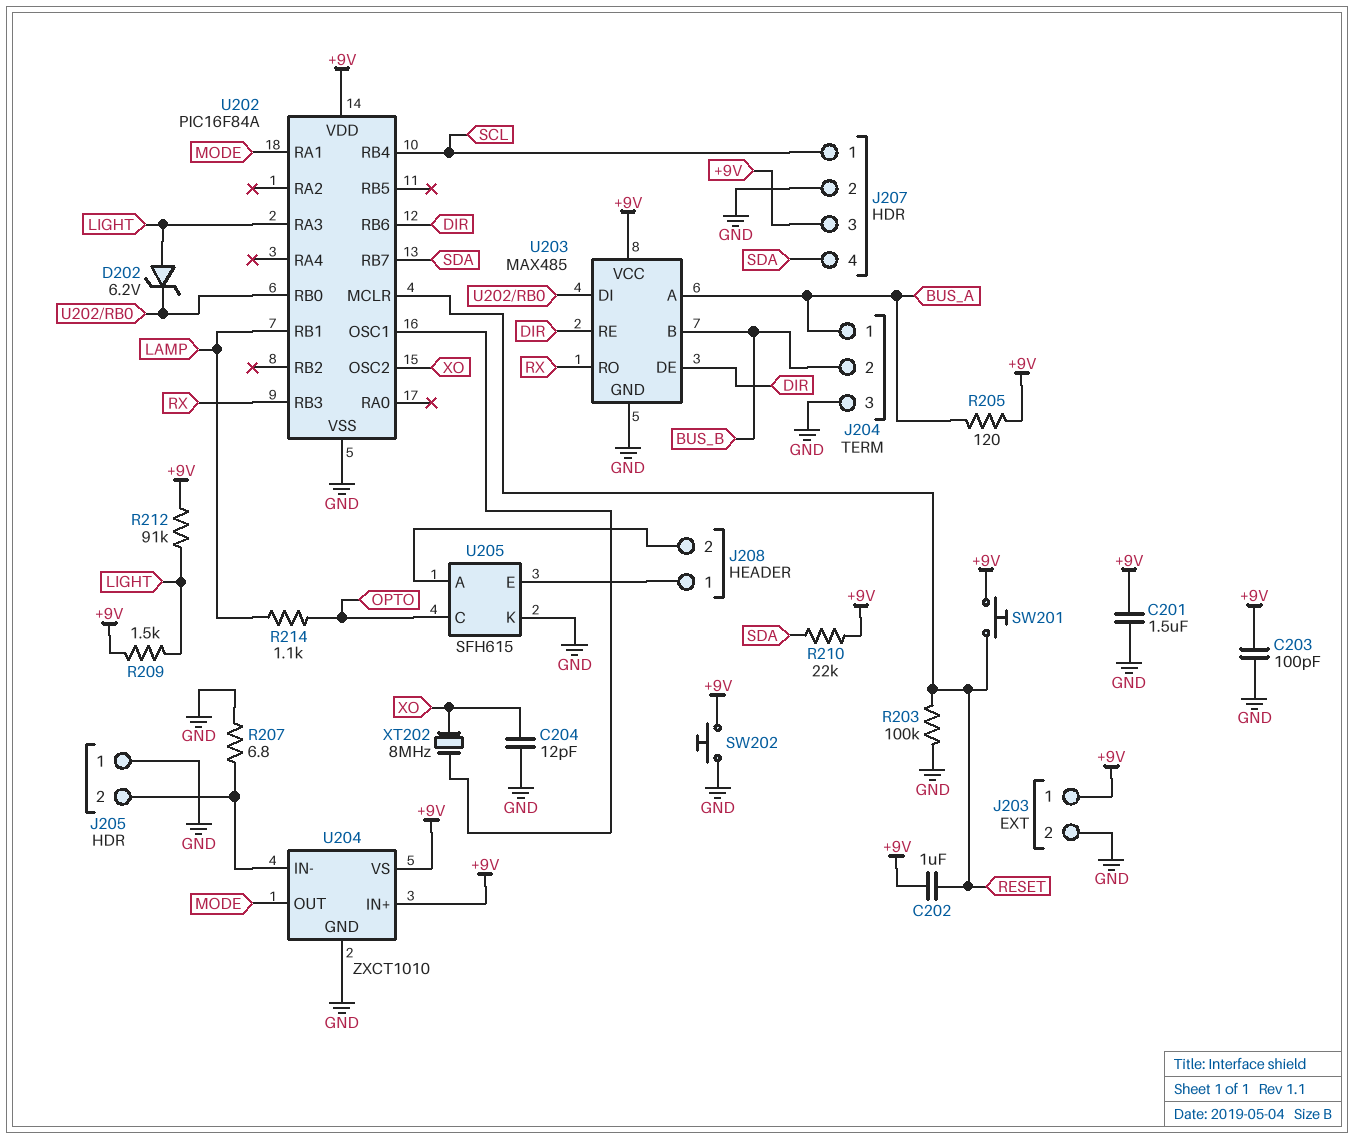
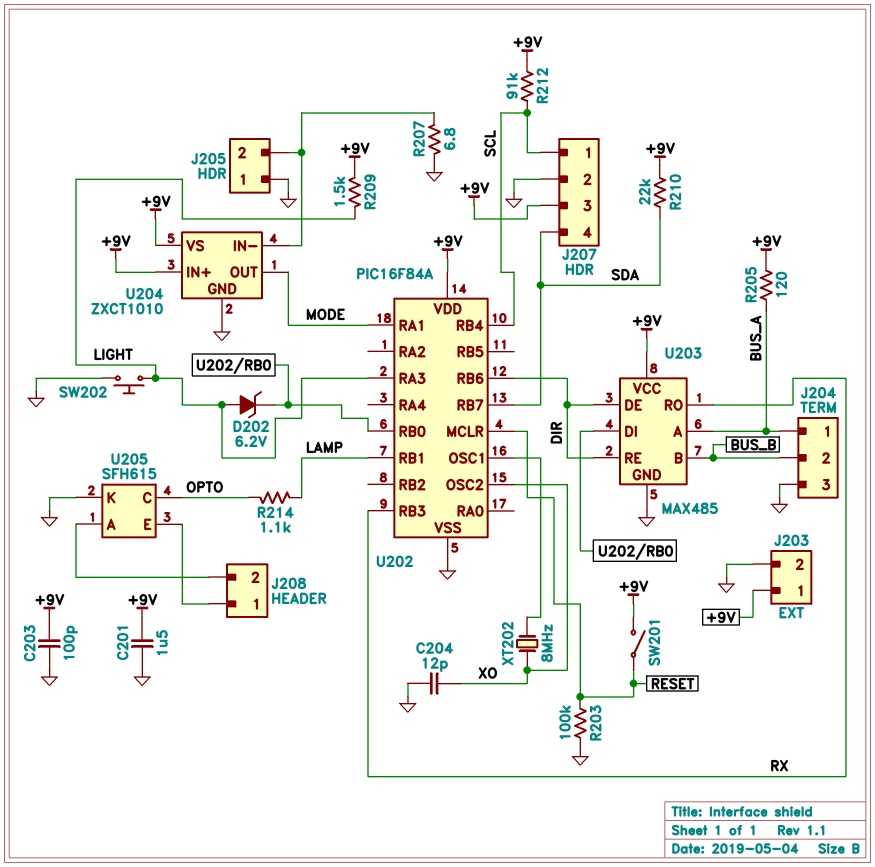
C202: 1uF (+9V, RESET) -> none
R212: 91k (+9V, LIGHT) -> 91k (+9V, SCL)
SW201: button (+9V, RESET) -> switch (+9V, RESET)
SW202: button (+9V, GND) -> button (GND, LIGHT)

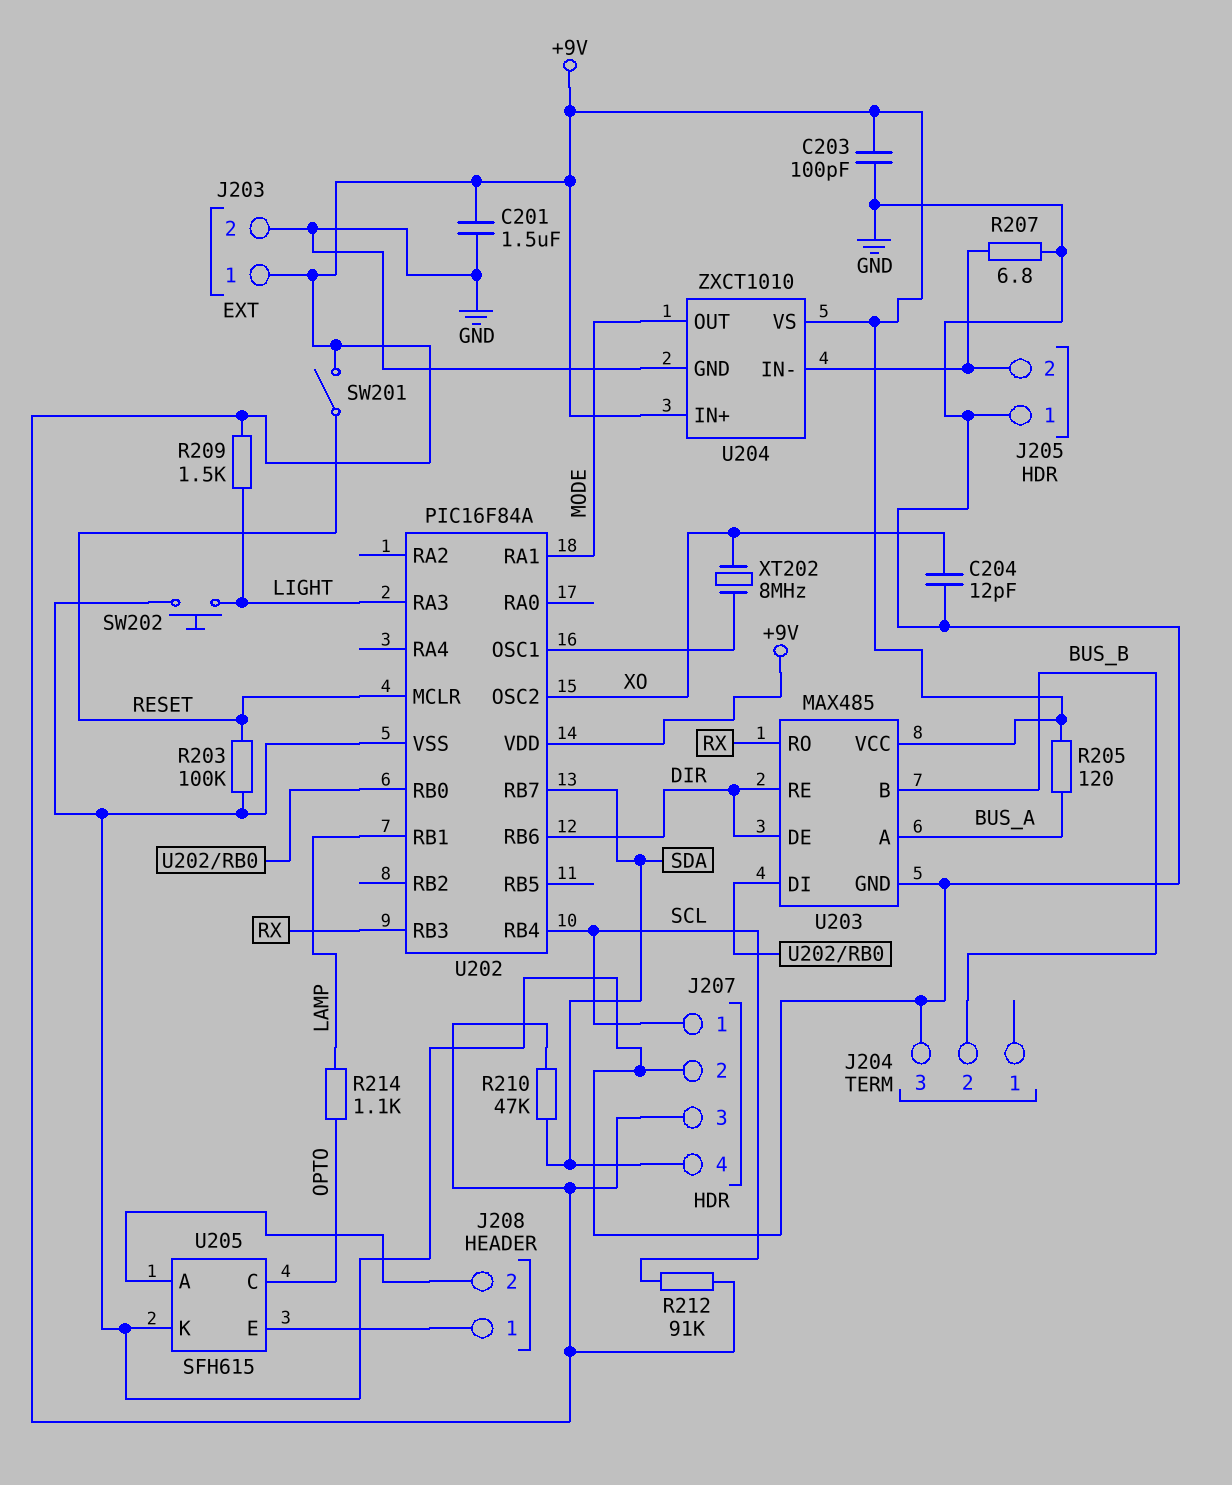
D202: zener 6.2V (A LIGHT, K U202/RB0) -> none
J204 pin 1: BUS_A -> none
R210: 22k (+9V, SDA) -> 47k (+9V, SDA)

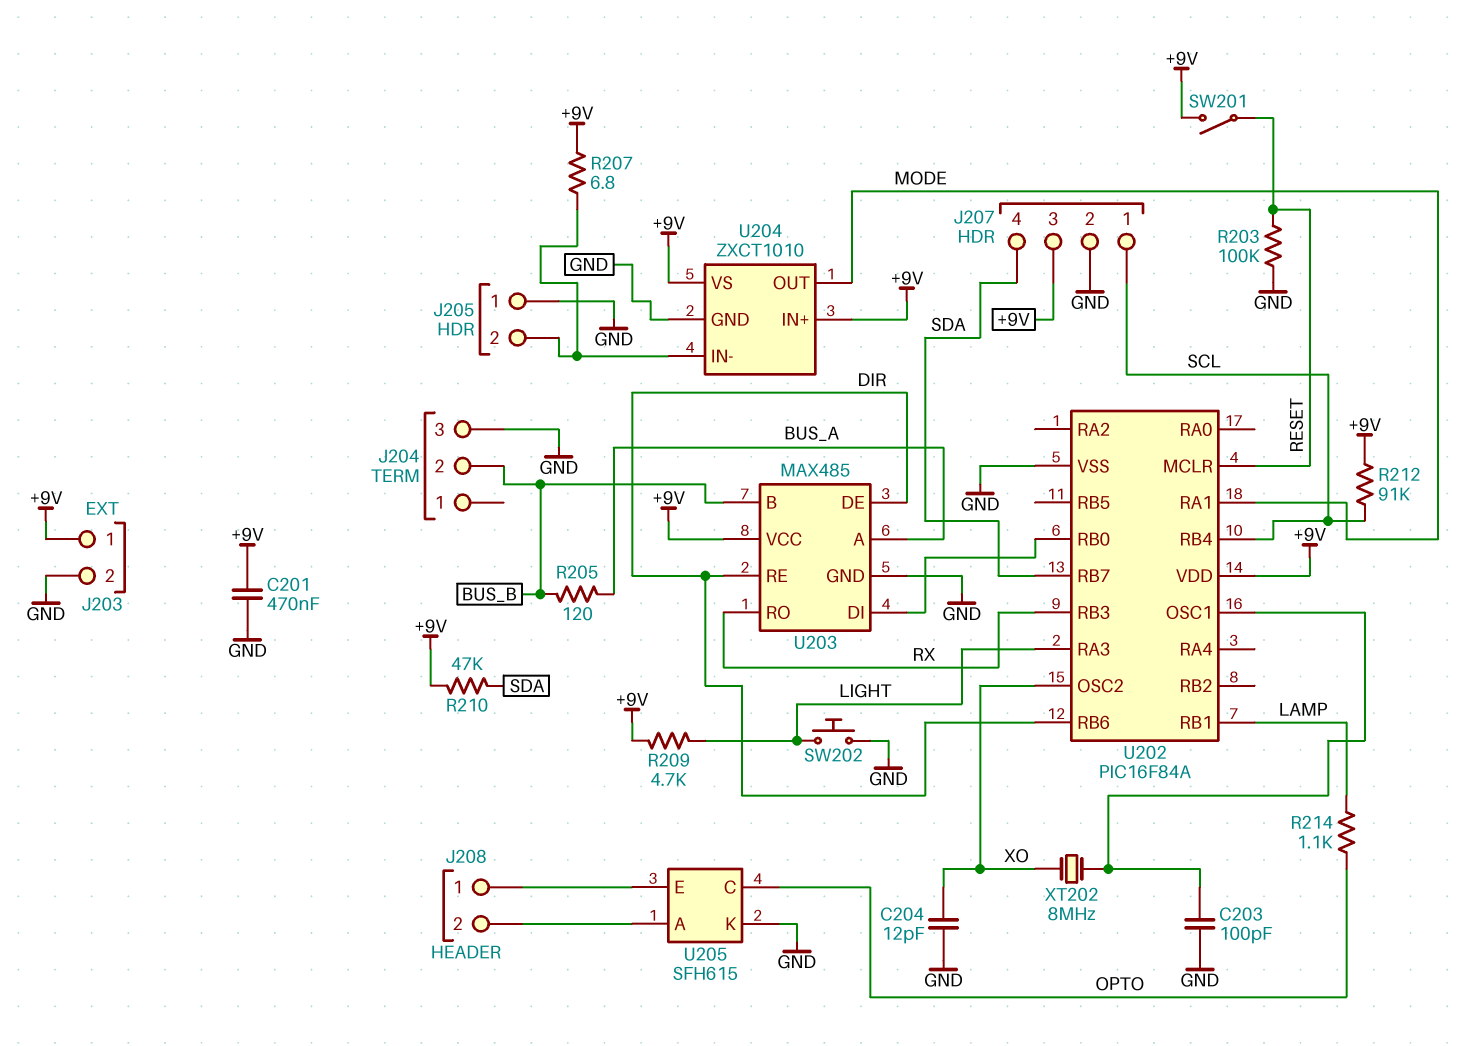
C201: 1.5uF (+9V, GND) -> 470nF (+9V, GND)
C203: 100pF (+9V, GND) -> 100pF (GND, U202/OSC1)
R205: 120 (+9V, BUS_A) -> 120 (BUS_A, BUS_B)
R207: 6.8 (GND, J205/2) -> 6.8 (+9V, J205/2)
R209: 1.5k (+9V, LIGHT) -> 4.7k (+9V, LIGHT)

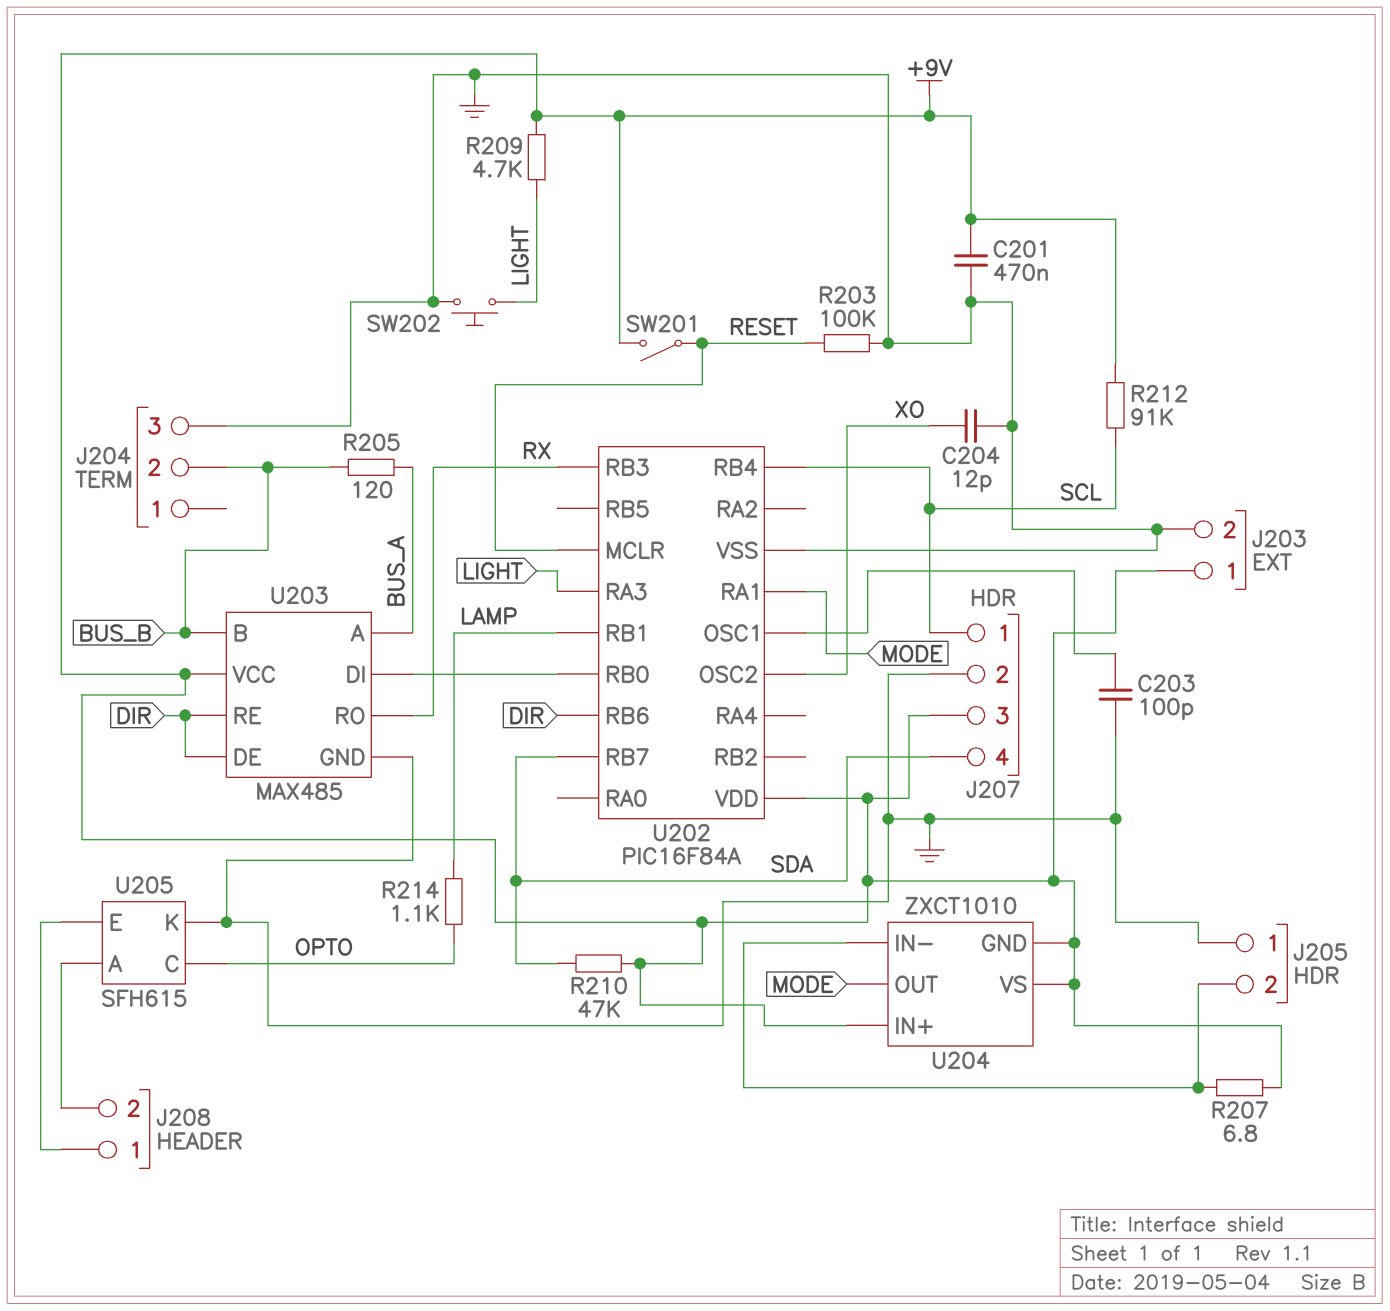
U204 pin GND: GND -> +9V
XT202: 8MHz (U202/OSC1, XO) -> none

